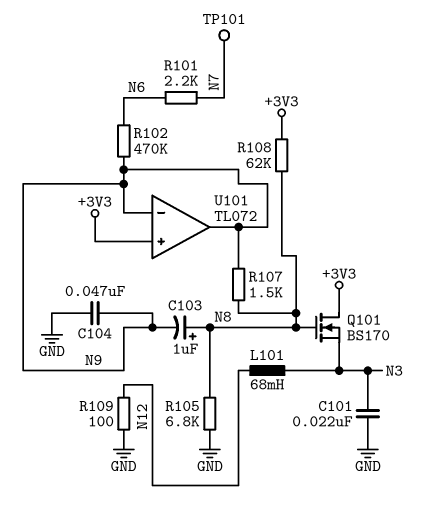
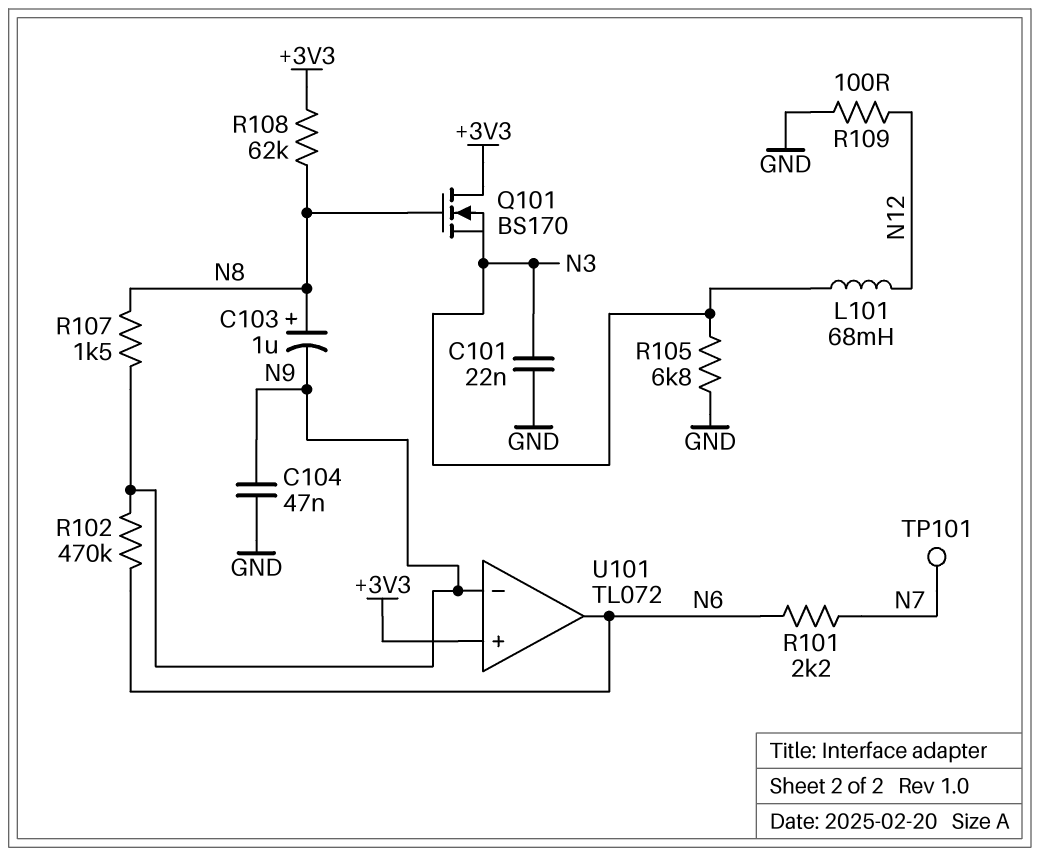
R105: 6.8k (GND, N8) -> 6.8k (GND, N3)
U101 pin out: N9 -> N6

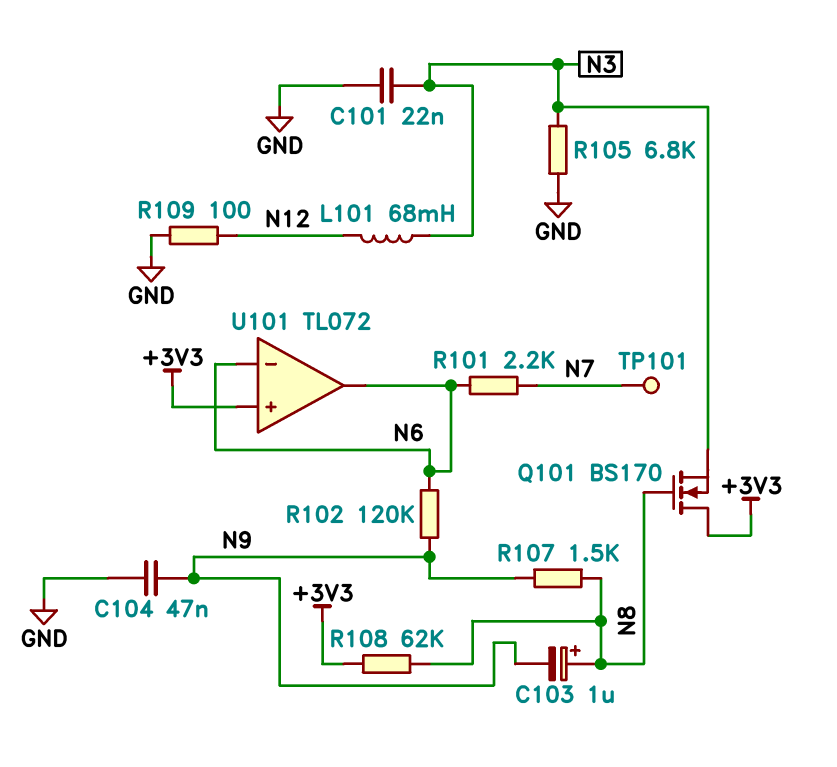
R102: 470k (N6, N9) -> 120k (N6, N9)
U101 pin in-: N9 -> N6

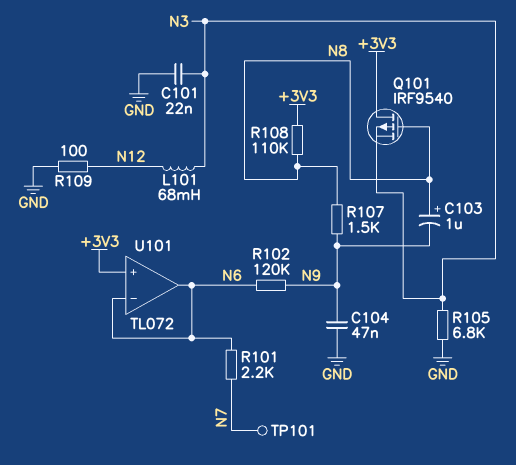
Q101: NMOS BS170 (G N8, D +3V3, S N3) -> PMOS IRF9540 (G N8, D +3V3, S N3)
R108: 62k (+3V3, N8) -> 110k (+3V3, N8)

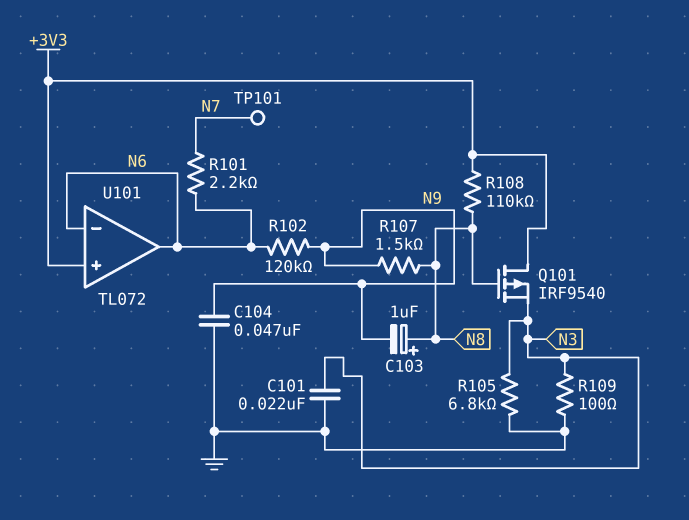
L101: 68mH (N3, N12) -> none
R109: 100 (GND, N12) -> 100 (GND, N3)

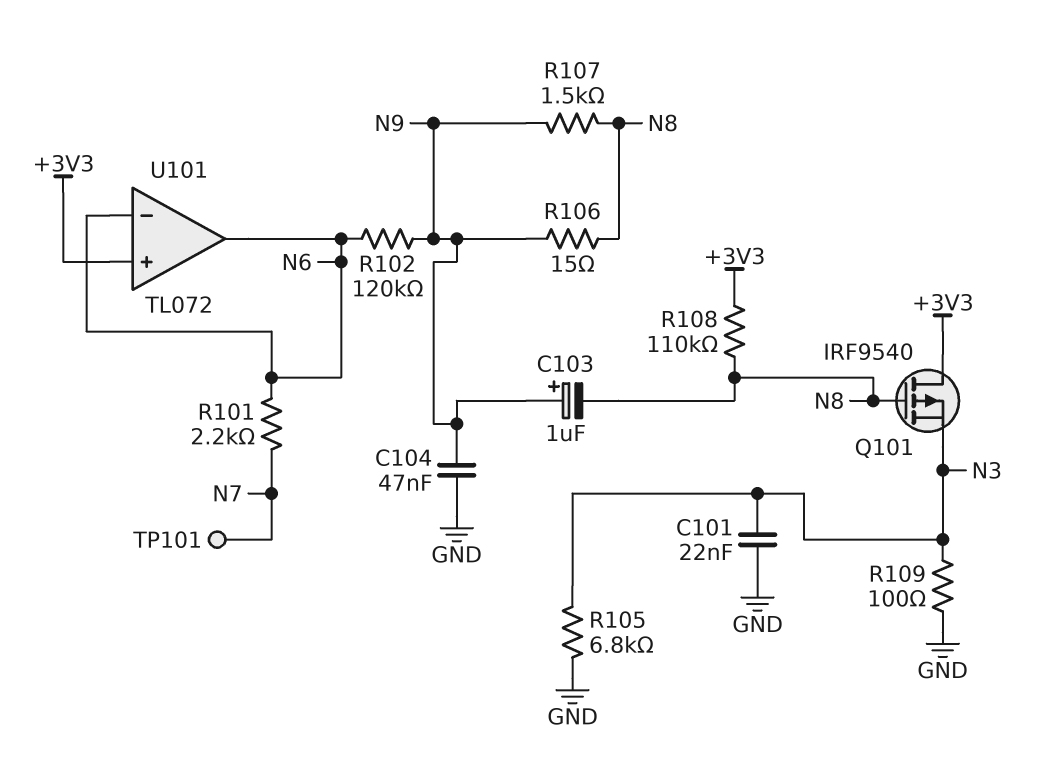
C103: 1uF (plus N8, minus N9) -> 1uF (plus N9, minus N8)
R106: none -> 15 (N8, N9)

